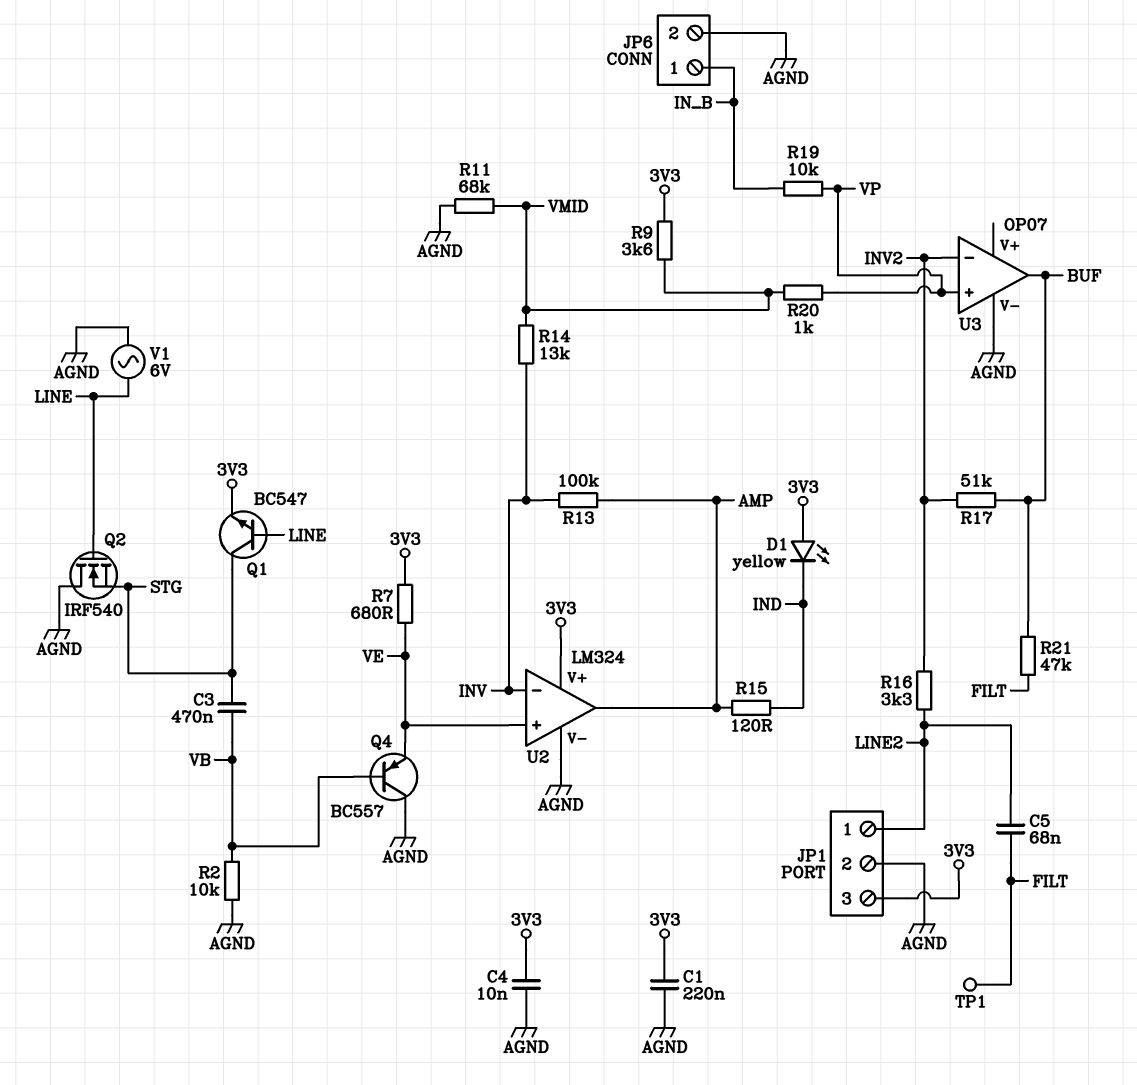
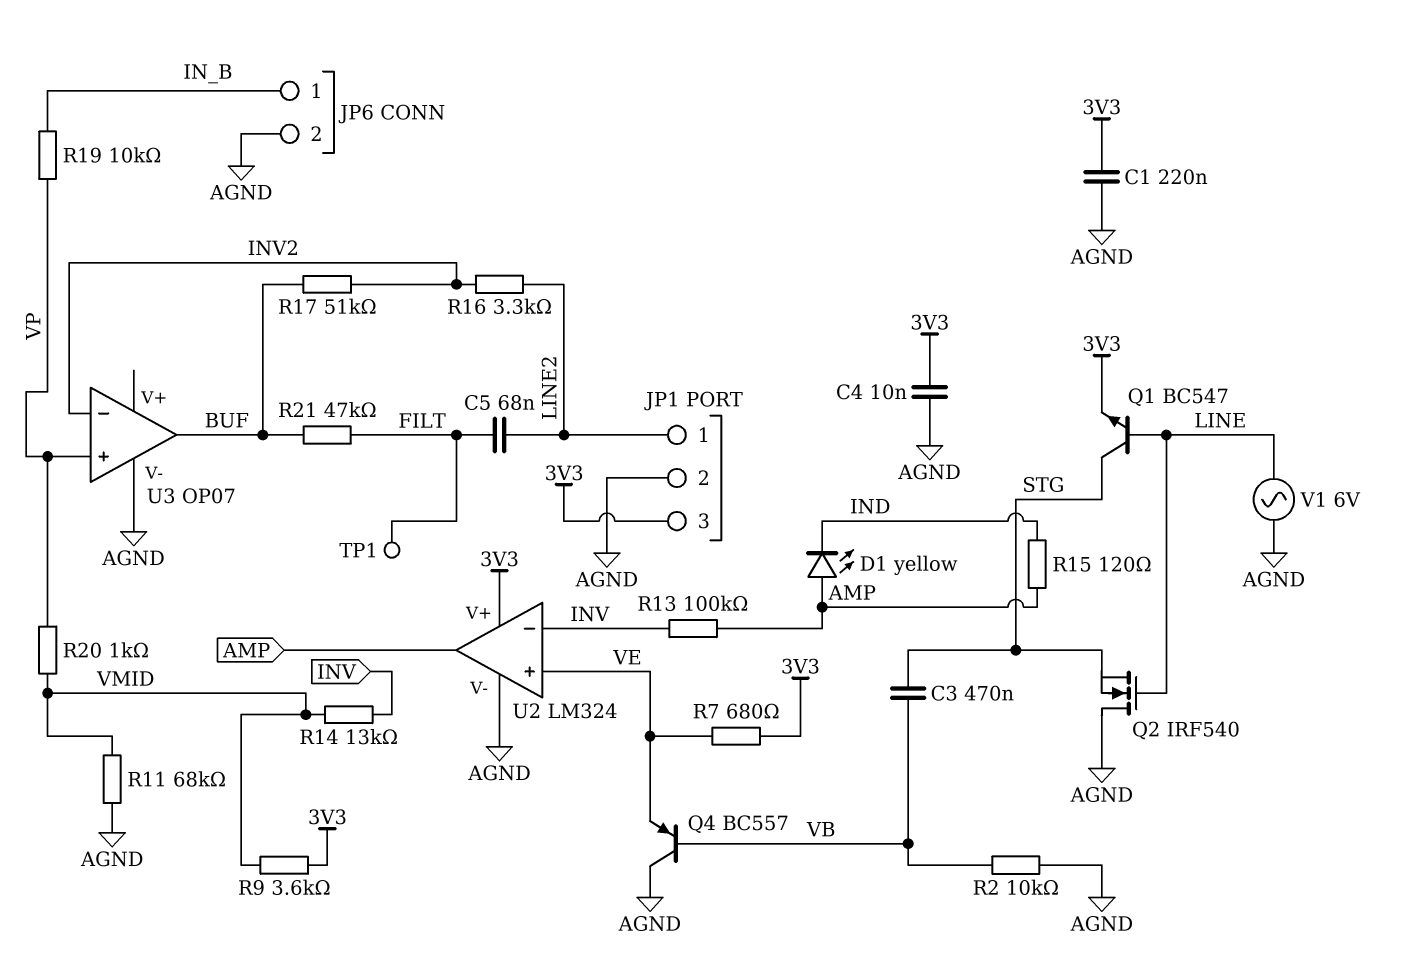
D1: LED yellow (A 3V3, K IND) -> LED yellow (A AMP, K IND)

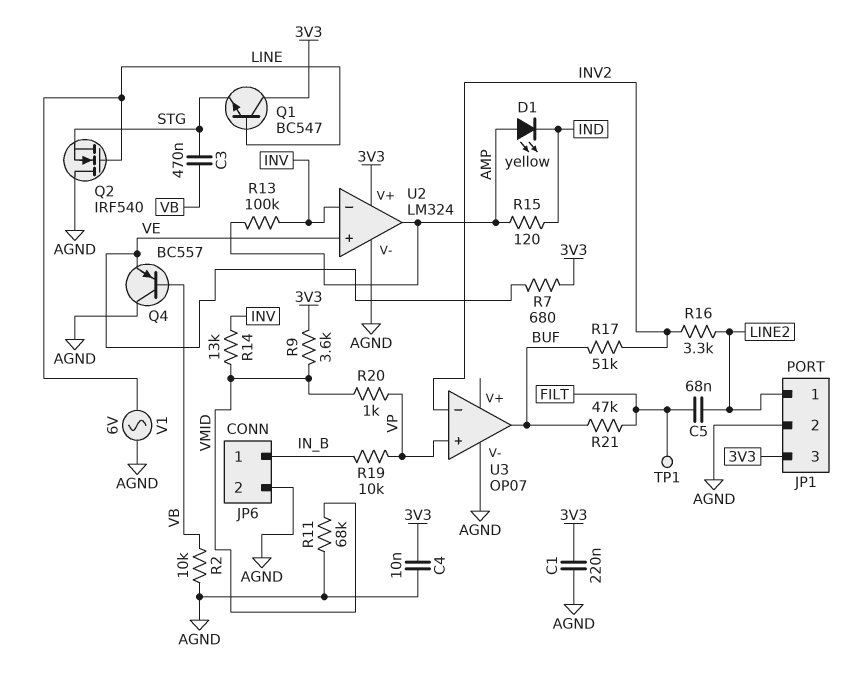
Q1: NPN BC547 (B LINE, C STG, E 3V3) -> NPN BC547 (B LINE, C 3V3, E STG)

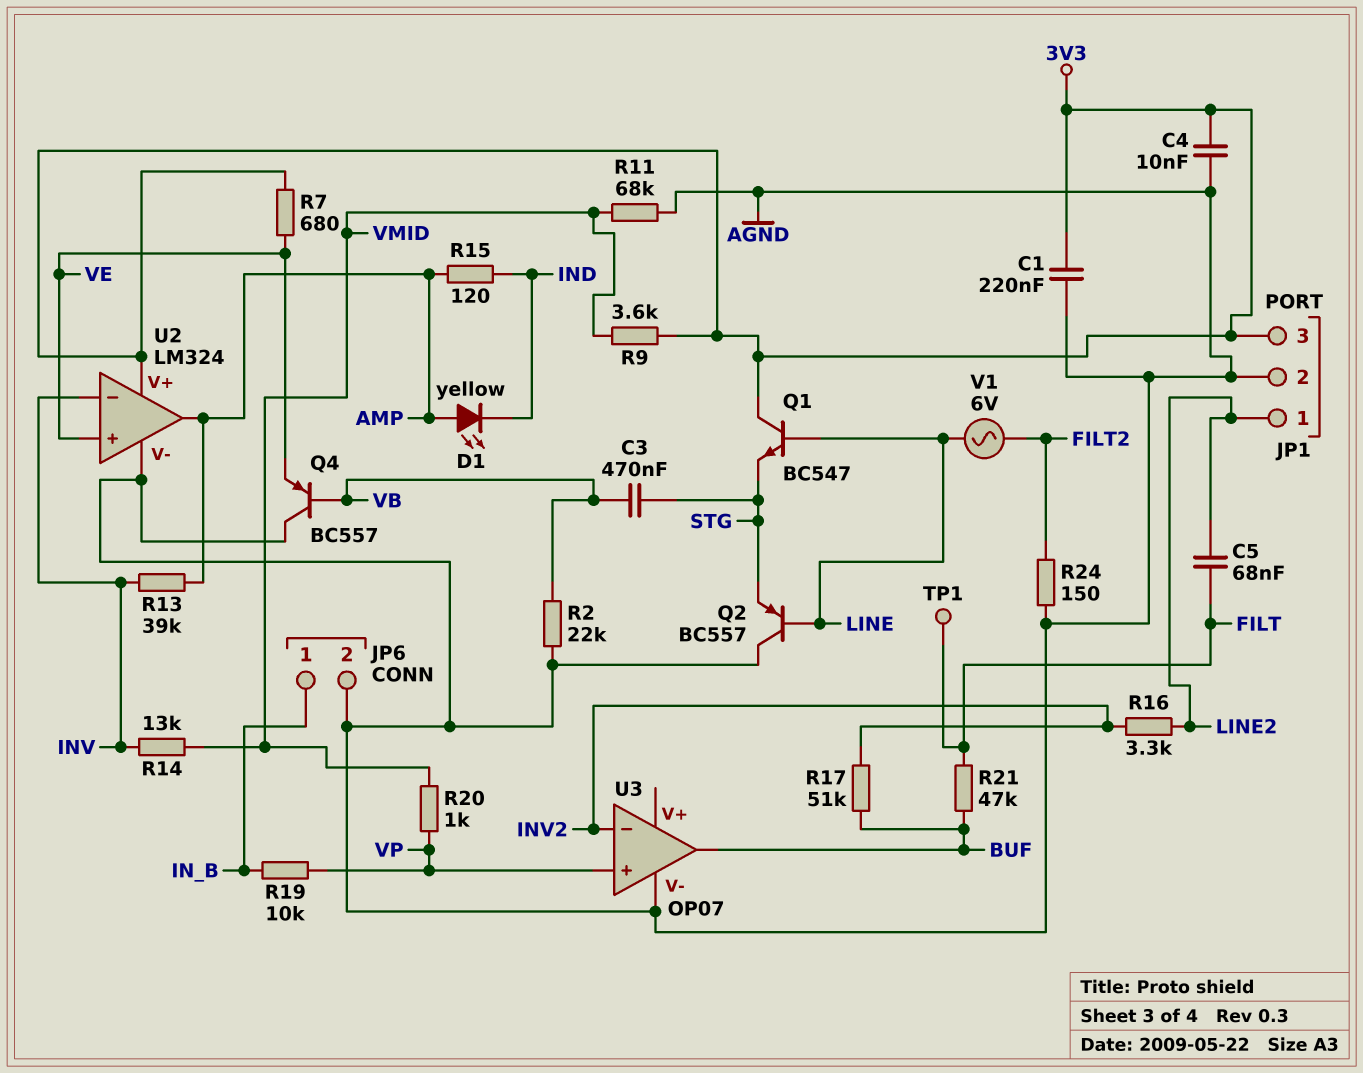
Q2: NMOS IRF540 (G LINE, D AGND, S STG) -> PNP BC557 (B LINE, C AGND, E STG)
R2: 10k (AGND, VB) -> 22k (AGND, VB)
R13: 100k (AMP, INV) -> 39k (AMP, INV)
R24: none -> 150 (AGND, FILT2)
V1: AC 6V (AGND, LINE) -> AC 6V (FILT2, LINE)

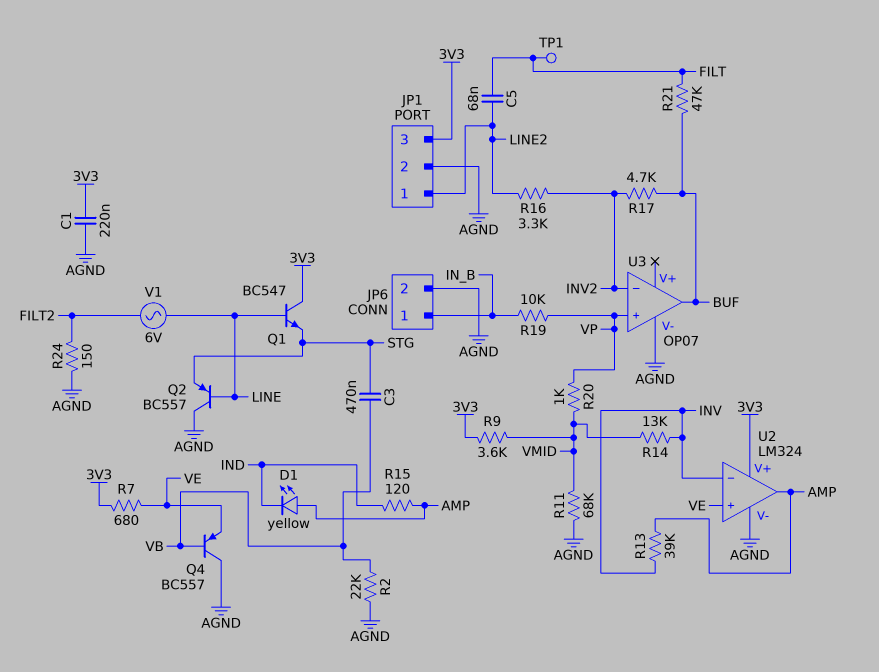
C4: 10nF (3V3, AGND) -> none
R17: 51k (BUF, INV2) -> 4.7k (BUF, INV2)

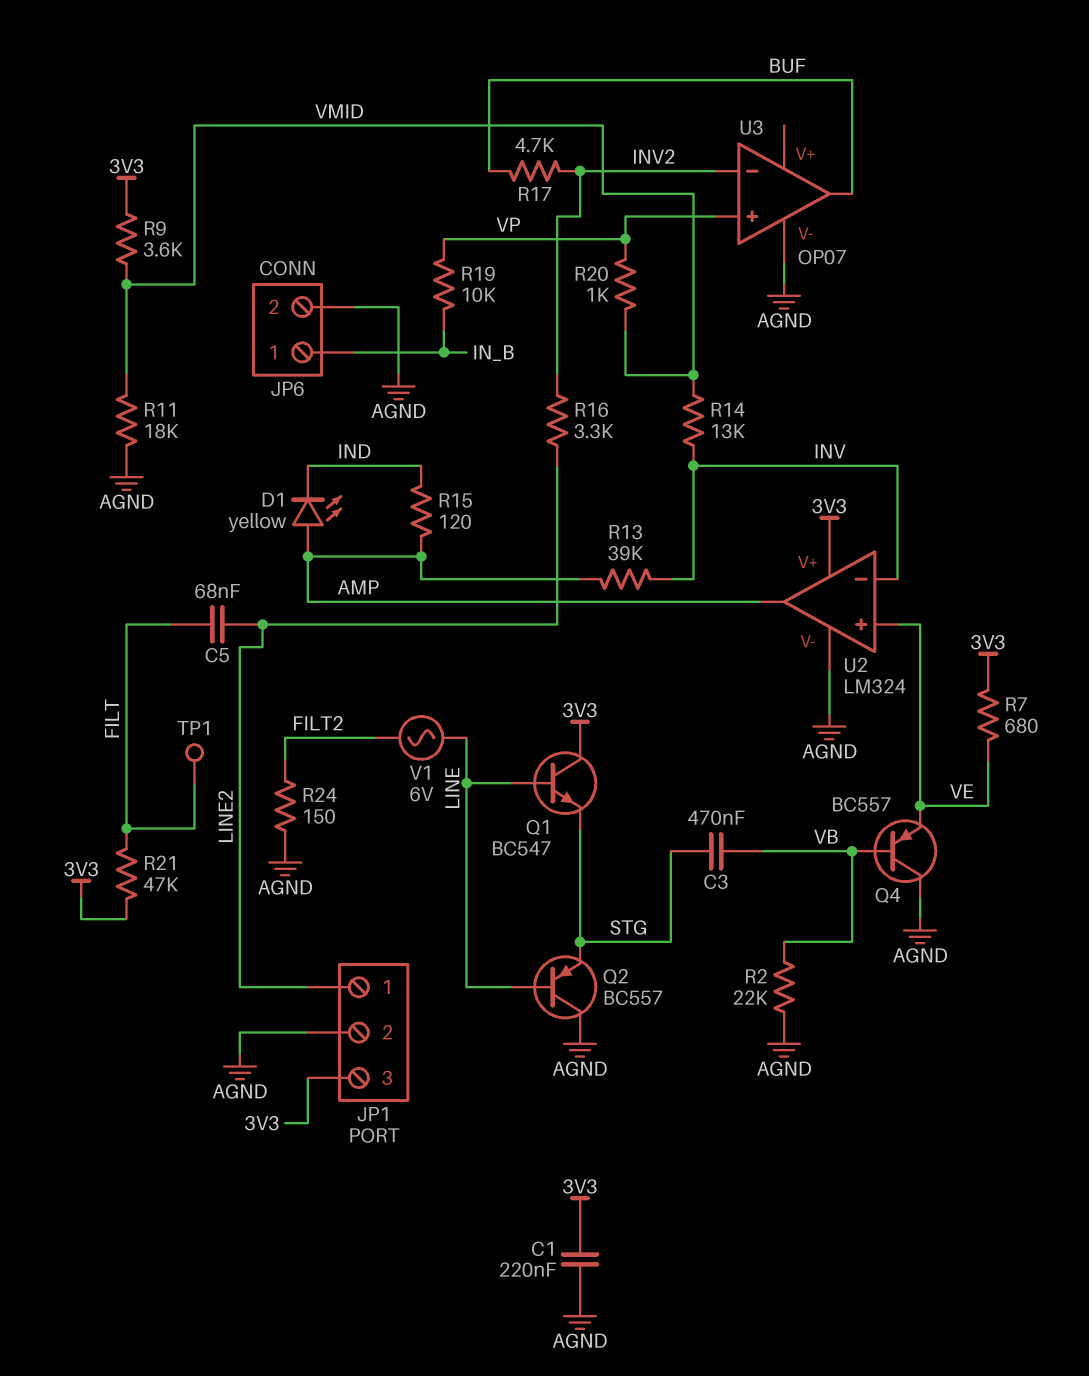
R11: 68k (AGND, VMID) -> 18k (AGND, VMID)
R21: 47k (BUF, FILT) -> 47k (3V3, FILT)

